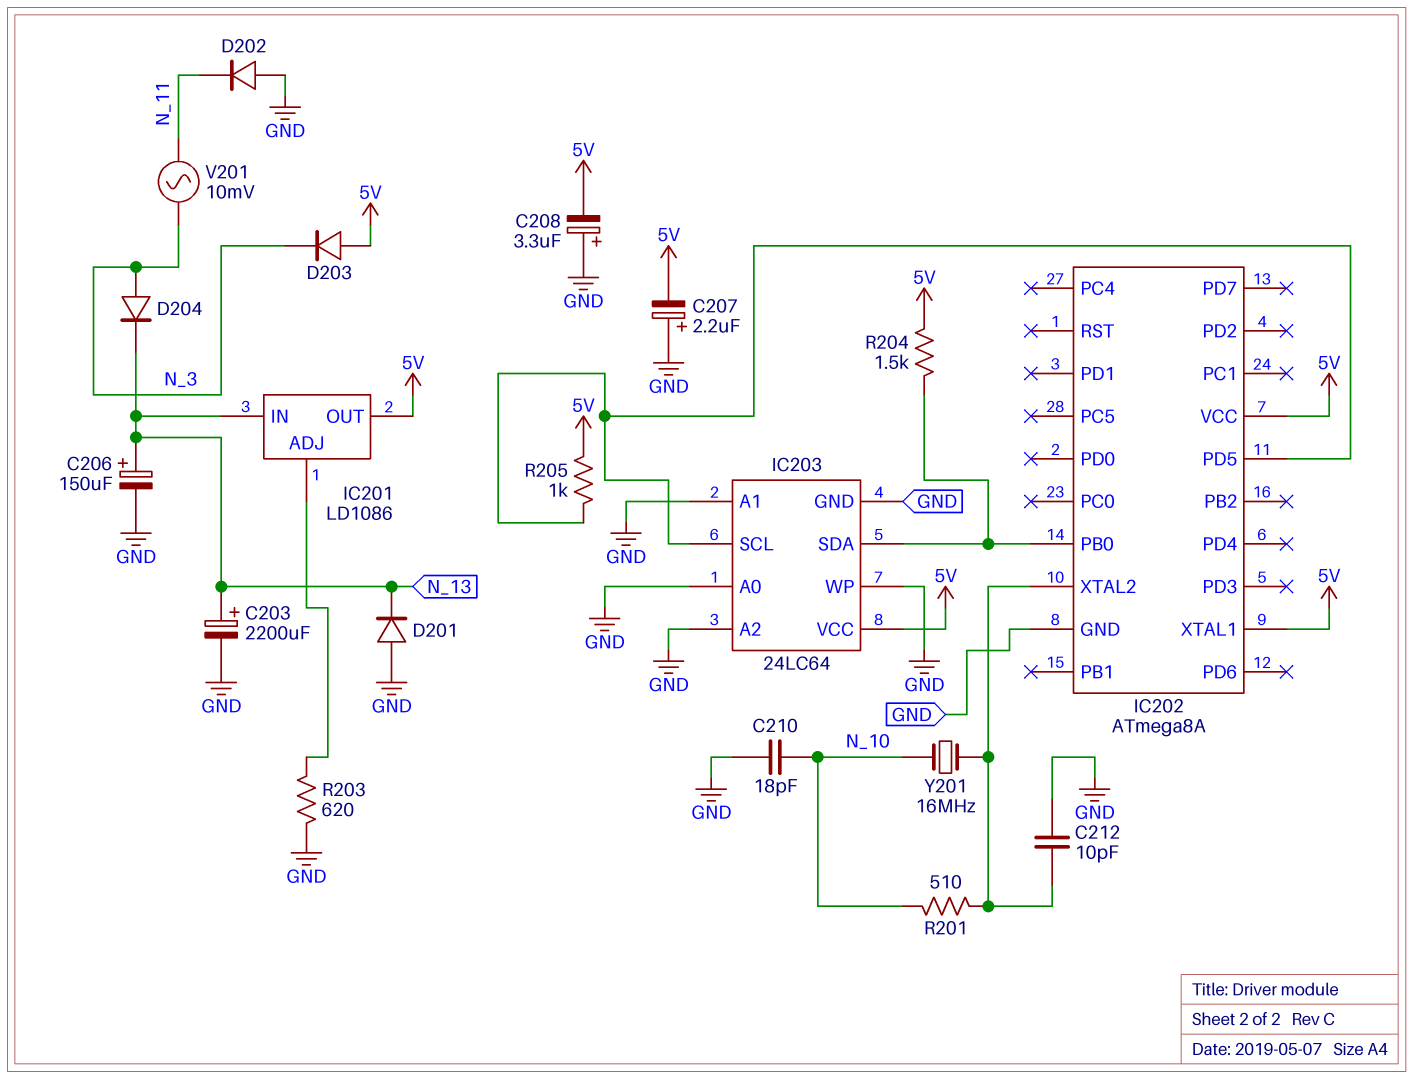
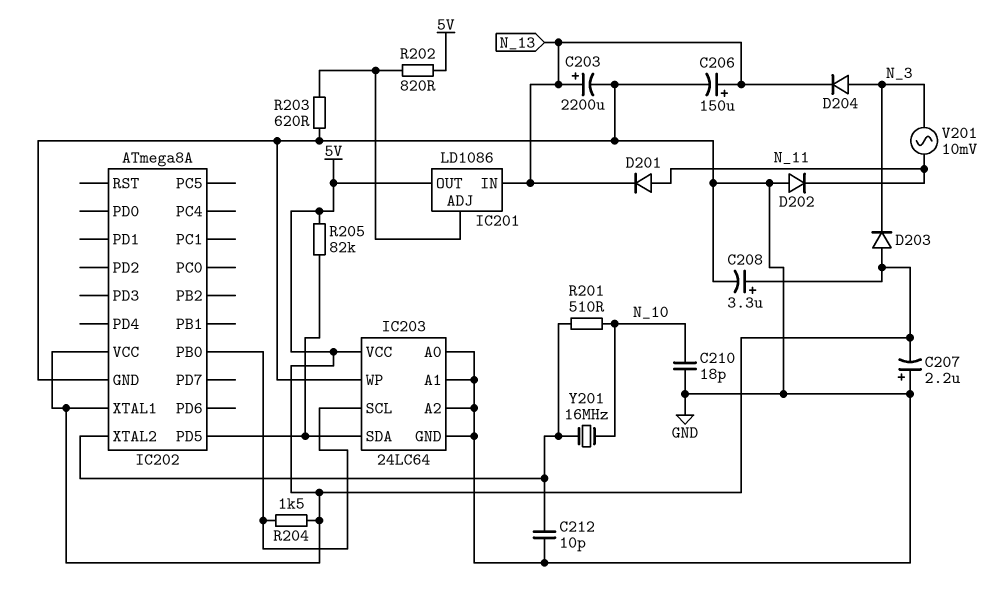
C208: 3.3uF (plus GND, minus 5V) -> 3.3uF (plus 5V, minus GND)
D201: diode (A GND, K N_13) -> diode (A N_11, K N_13)
IC203 pin SCL: IC202/PD5 -> IC202/PB0
IC203 pin SDA: IC202/PB0 -> IC202/PD5
R202: none -> 820 (5V, IC201/ADJ)
R205: 1k (5V, IC202/PD5) -> 82k (5V, IC202/PD5)

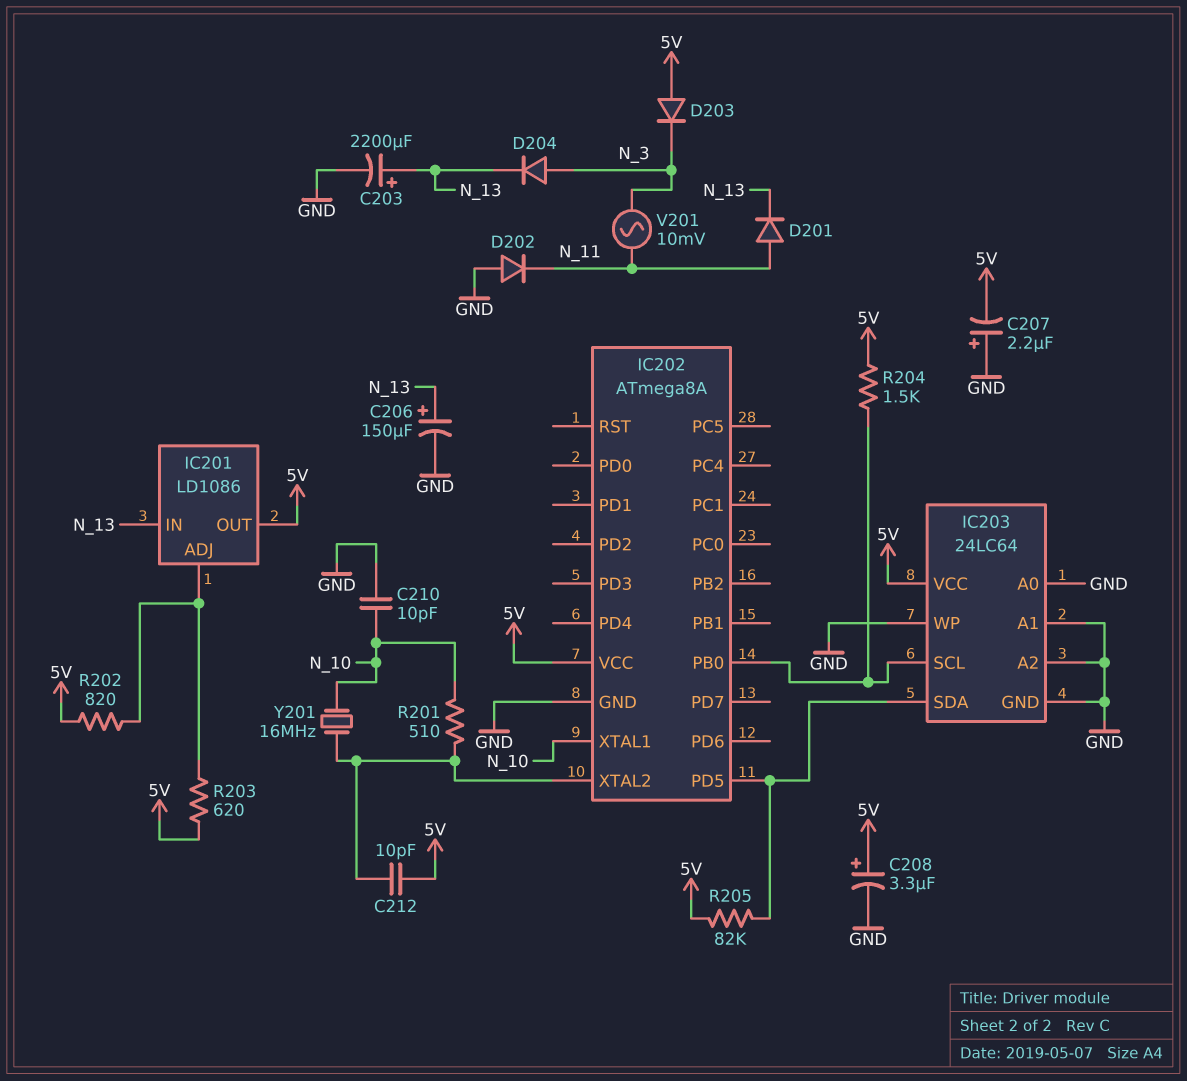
C210: 18pF (GND, N_10) -> 10pF (GND, N_10)
C212: 10pF (GND, IC202/XTAL2) -> 10pF (5V, IC202/XTAL2)
IC202 pin XTAL1: 5V -> N_10
R203: 620 (GND, IC201/ADJ) -> 620 (5V, IC201/ADJ)

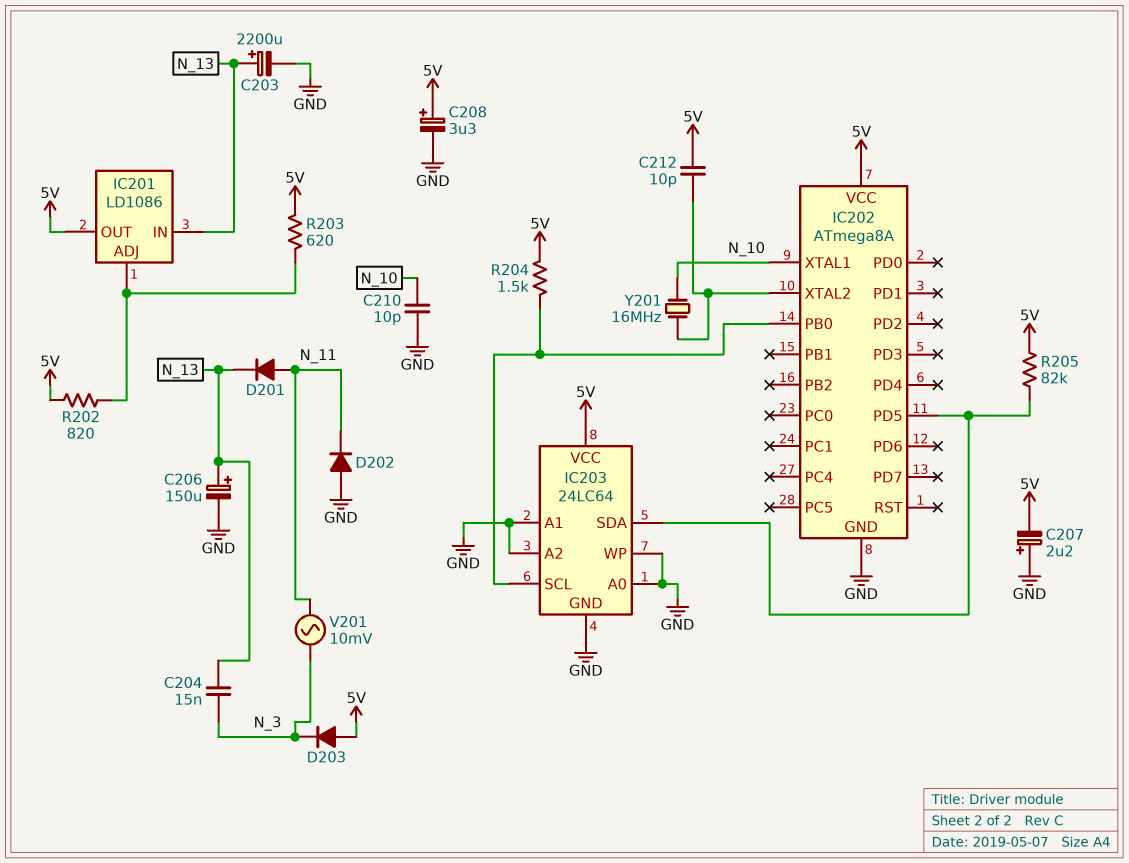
C204: none -> 15nF (N_3, N_13)
D204: diode (A N_3, K N_13) -> none
R201: 510 (IC202/XTAL2, N_10) -> none

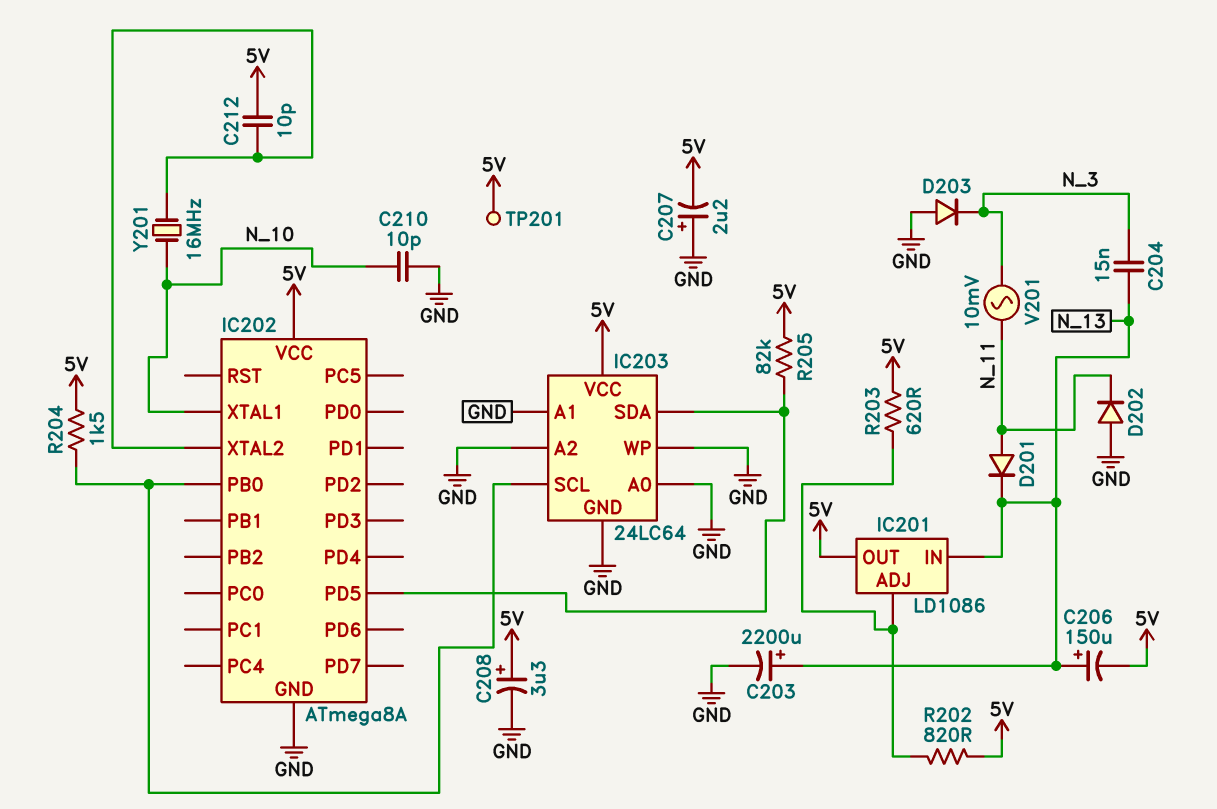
C206: 150uF (plus N_13, minus GND) -> 150uF (plus N_13, minus 5V)
D203: diode (A 5V, K N_3) -> diode (A GND, K N_3)
TP201: none -> test point (5V)

